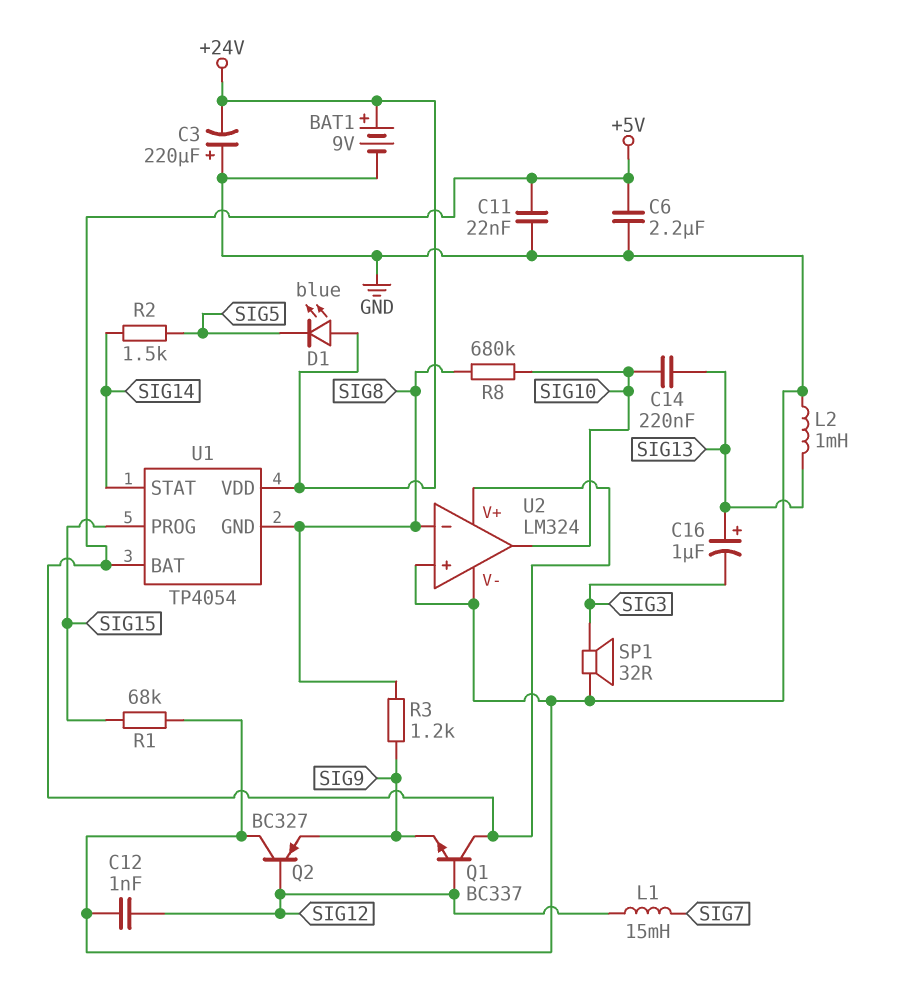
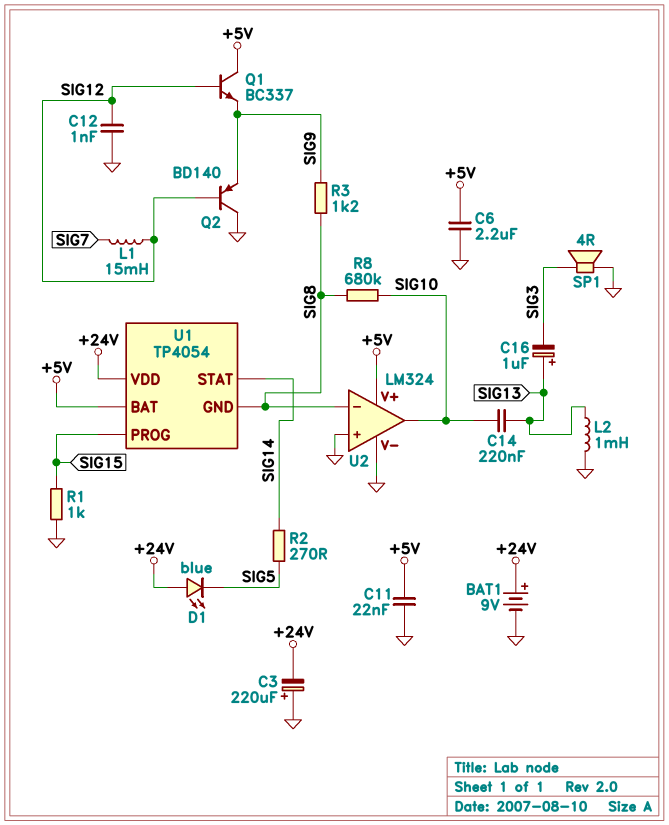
Q2: PNP BC327 (B SIG12, C GND, E SIG9) -> PNP BD140 (B SIG12, C GND, E SIG9)
R1: 68k (GND, SIG15) -> 1k (GND, SIG15)
R2: 1.5k (SIG5, SIG14) -> 270 (SIG5, SIG14)
SP1: speaker 32R (GND, SIG3) -> speaker 4R (GND, SIG3)

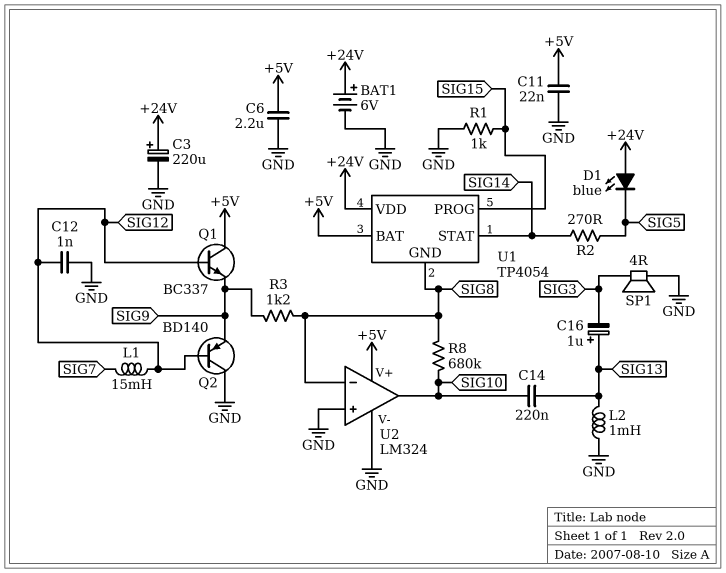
BAT1: 9V (plus +24V, minus GND) -> 6V (plus +24V, minus GND)
C3: 220uF (plus GND, minus +24V) -> 220uF (plus +24V, minus GND)

